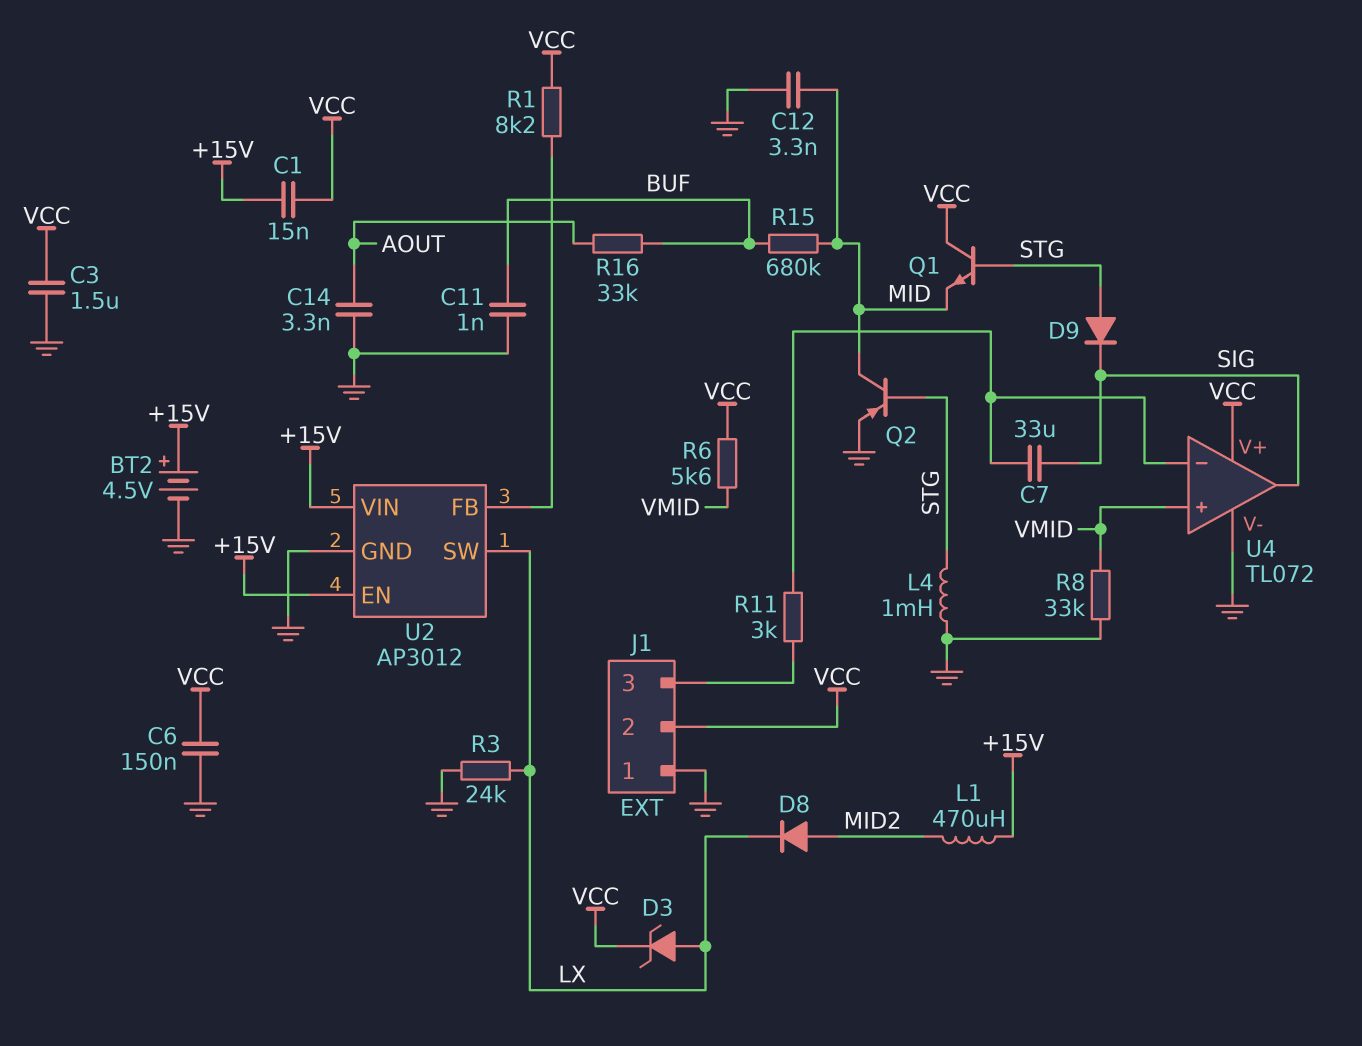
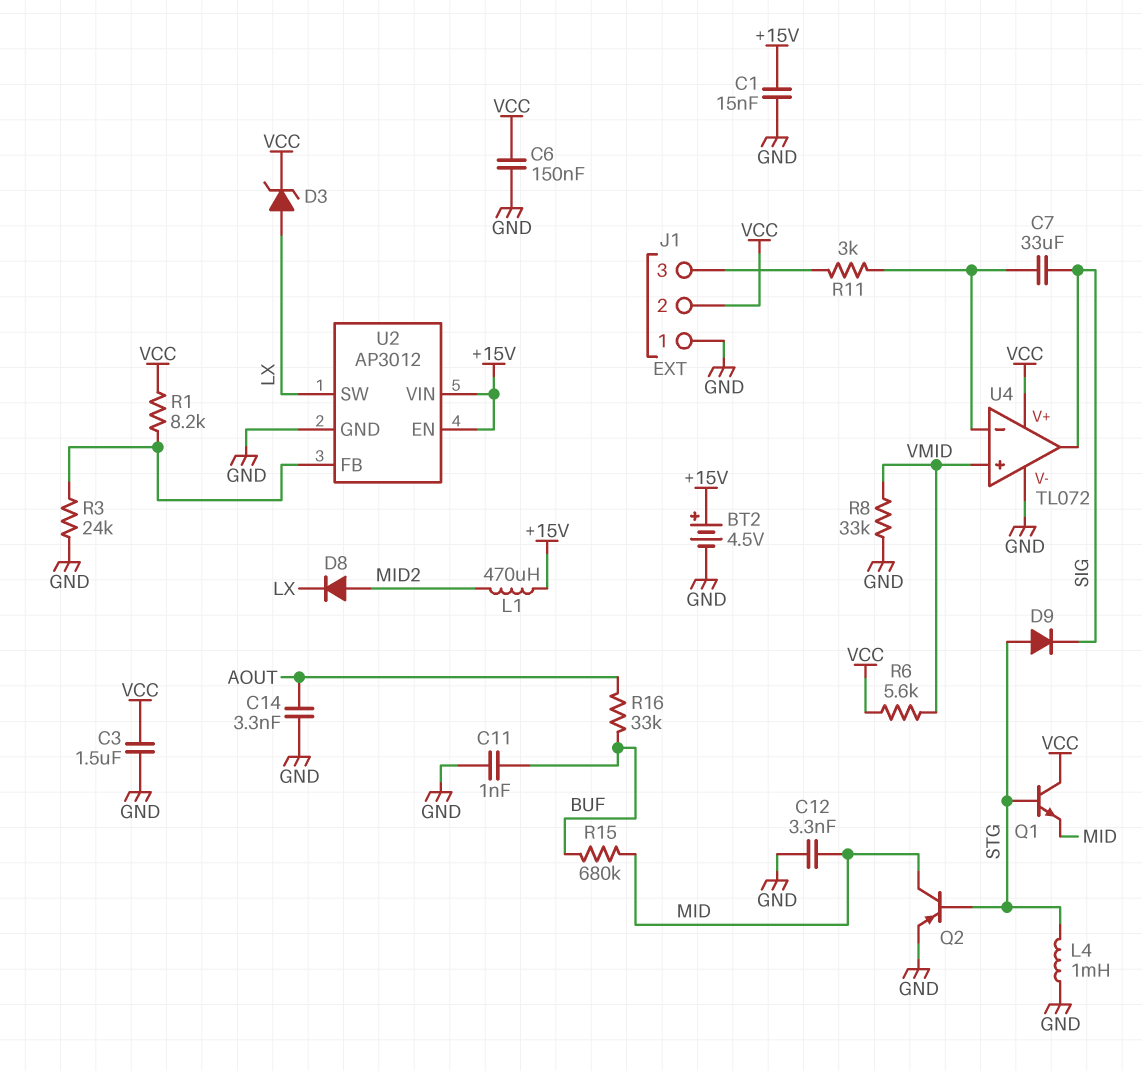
C1: 15nF (+15V, VCC) -> 15nF (+15V, GND)
R3: 24k (GND, LX) -> 24k (GND, U2/FB)

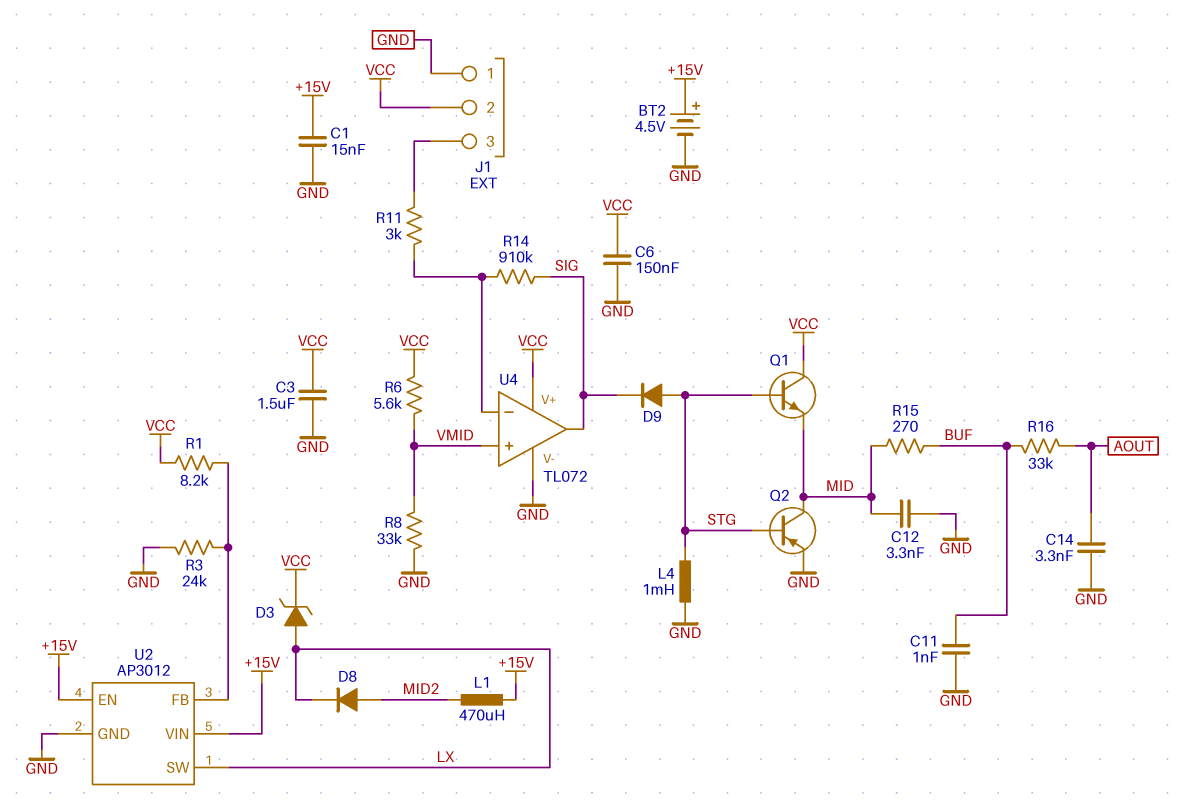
C7: 33uF (SIG, U4/in-) -> none
R14: none -> 910k (SIG, U4/in-)
R15: 680k (BUF, MID) -> 270 (BUF, MID)

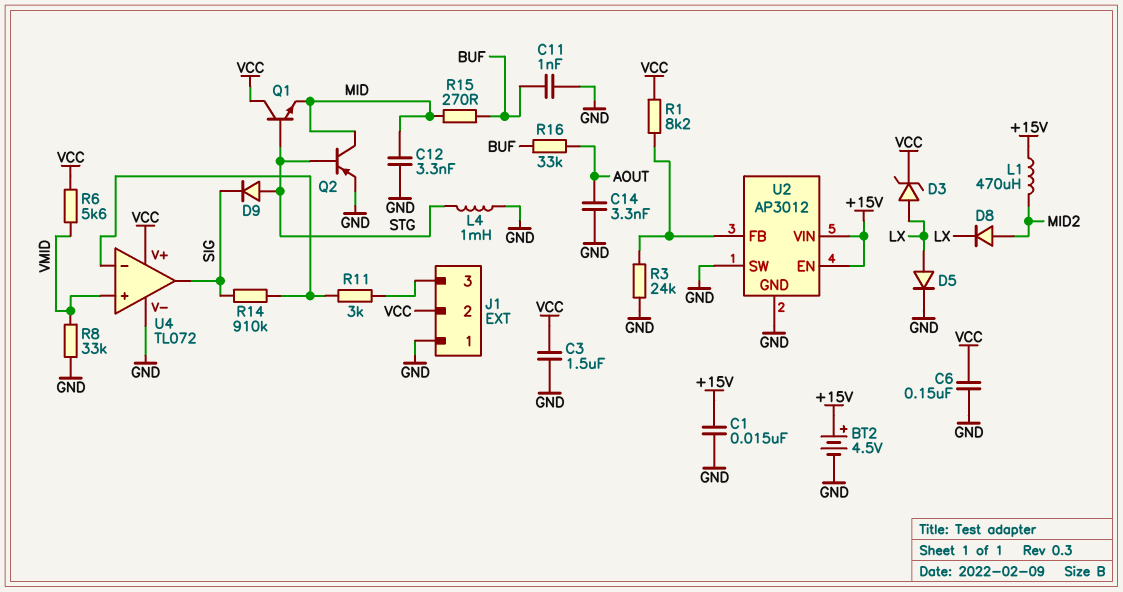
D5: none -> diode (A LX, K GND)
U2 pin SW: LX -> GND

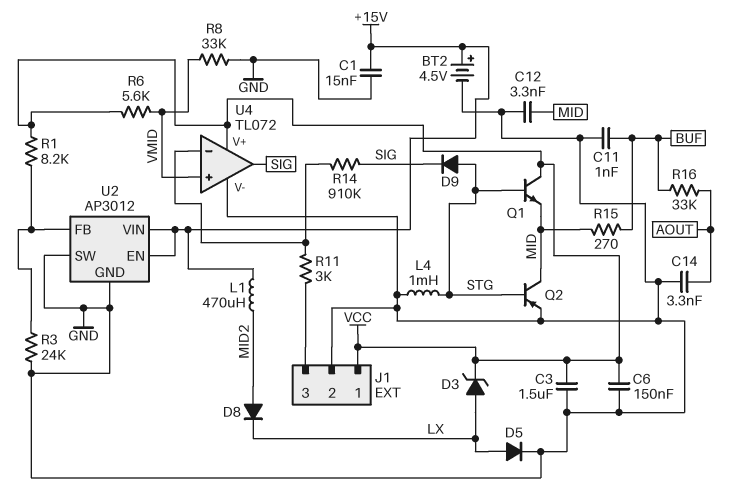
J1 pin 1: GND -> VCC
J1 pin 2: VCC -> GND

